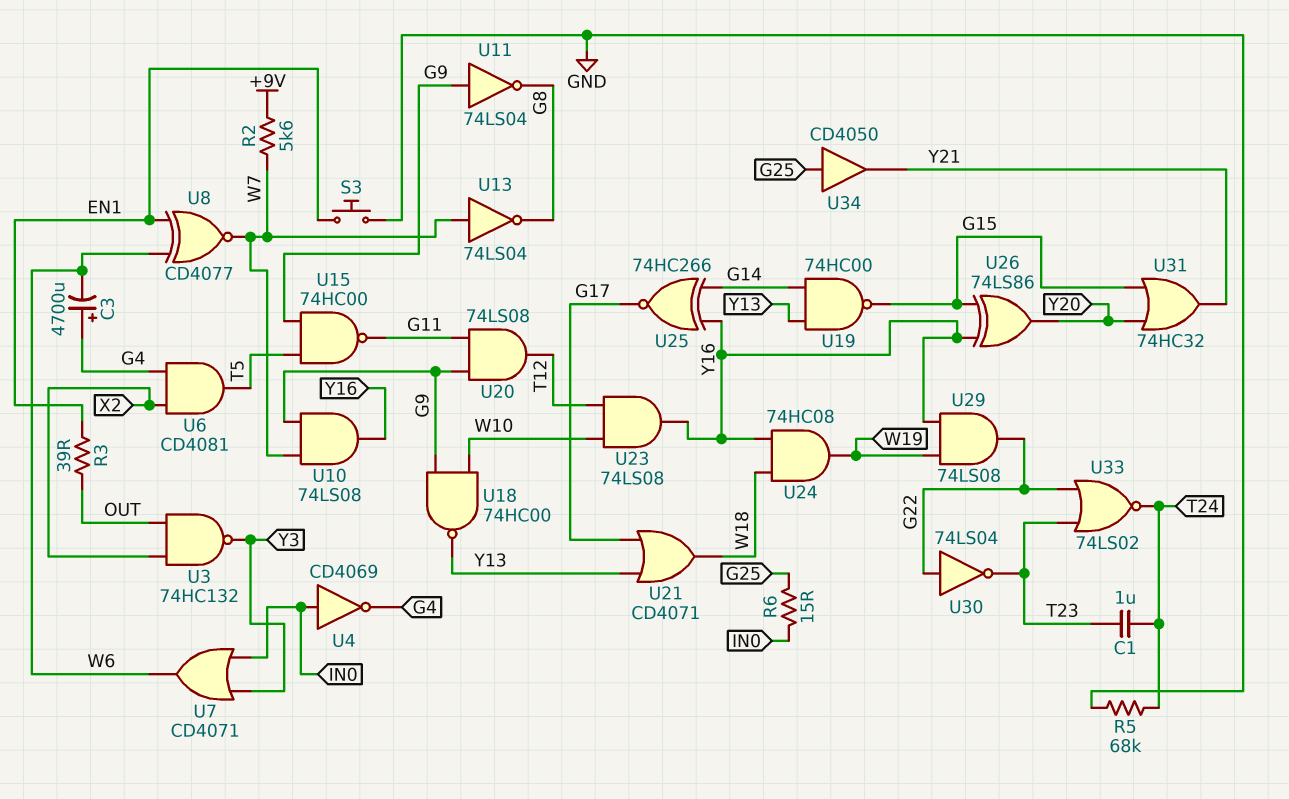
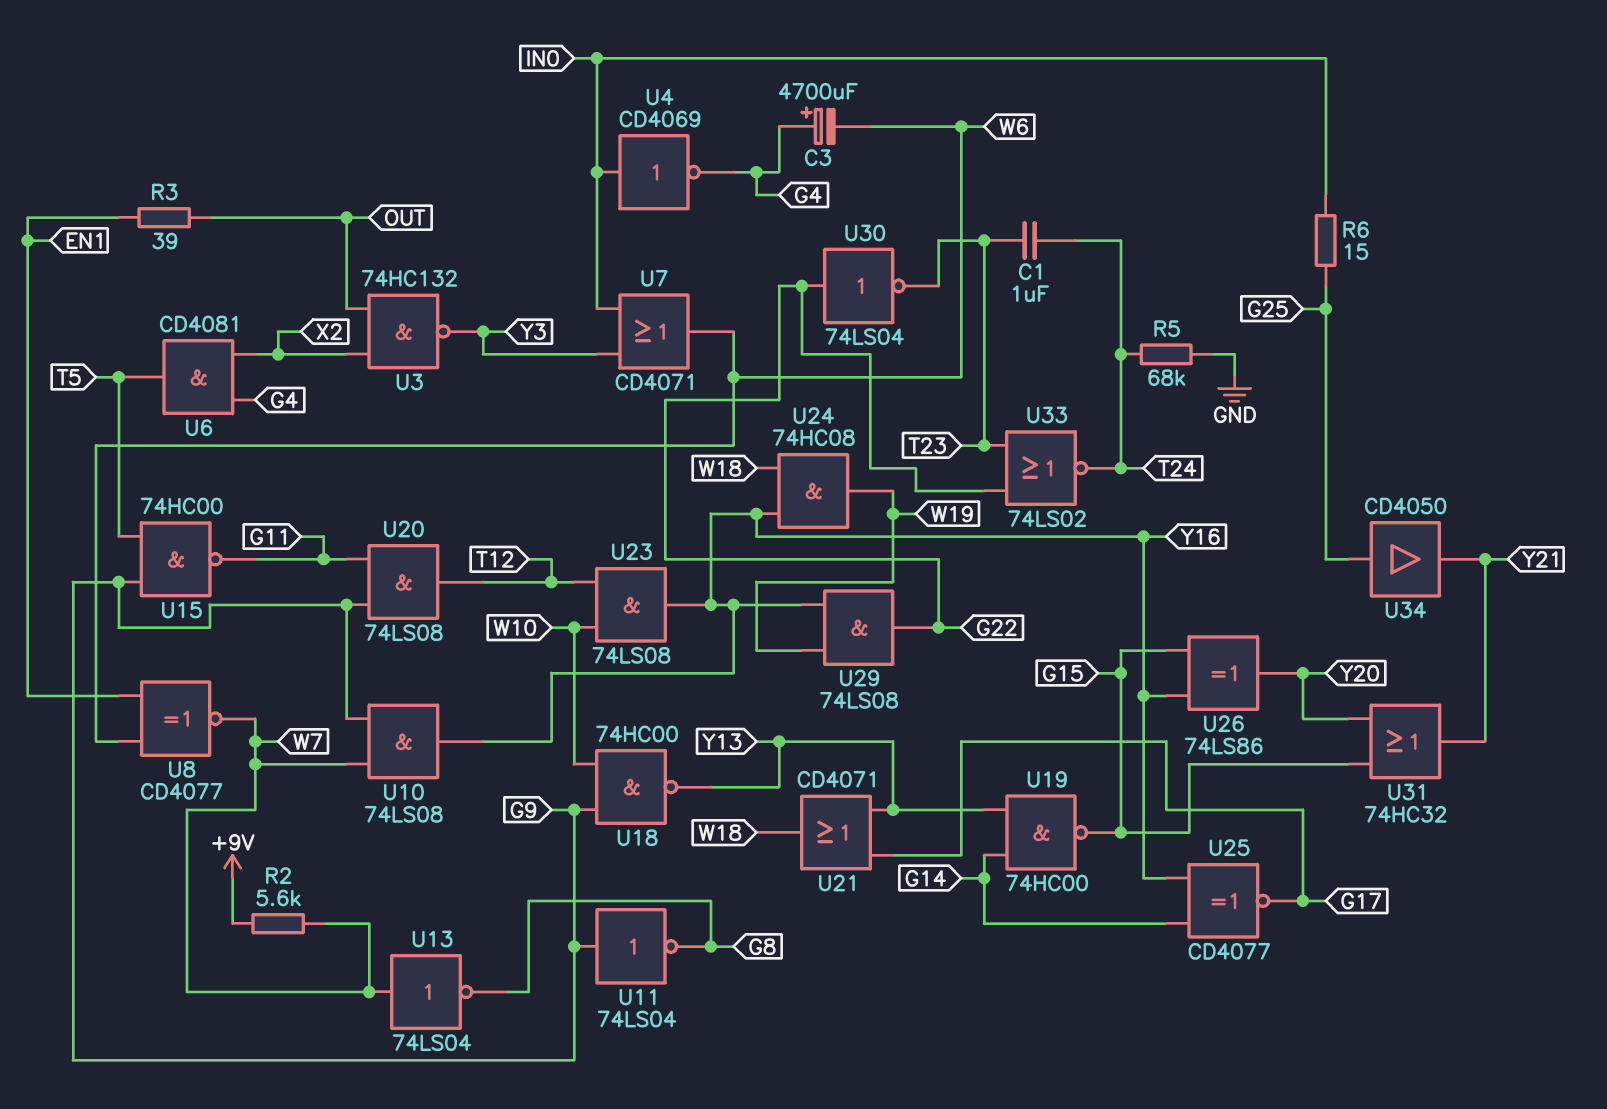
S3: button (EN1, GND) -> none
U25: XNOR 74HC266 (in G14, in Y16, out G17) -> XNOR CD4077 (in G14, in Y16, out G17)

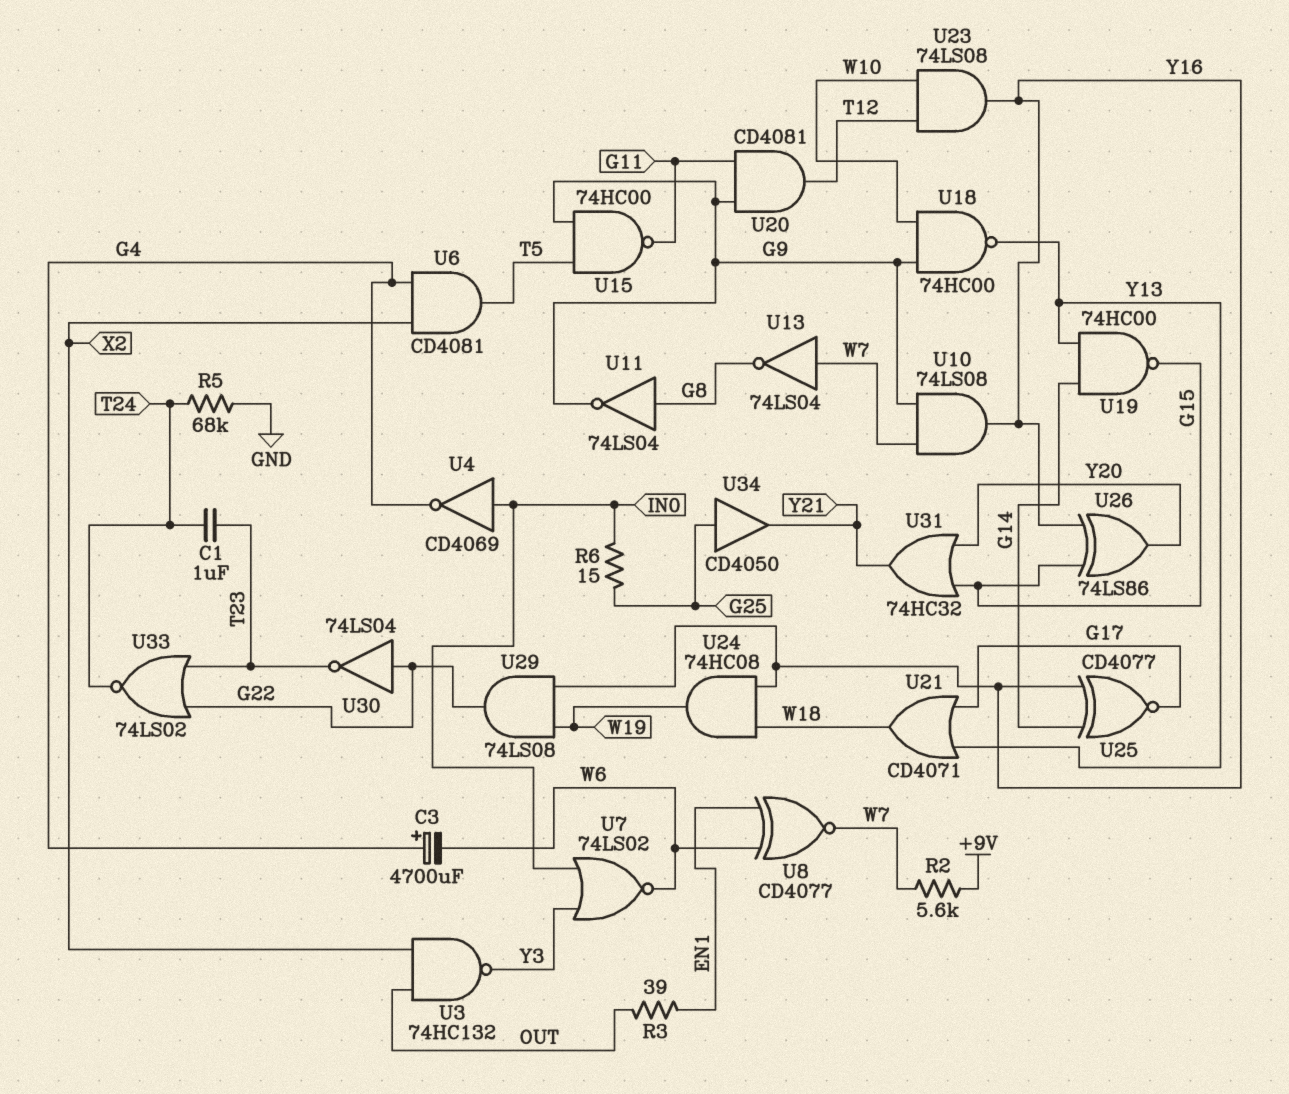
U7: OR CD4071 (in IN0, in Y3, out W6) -> NOR 74LS02 (in IN0, in Y3, out W6)
U11: NOT 74LS04 (in G9, out G8) -> NOT 74LS04 (in G8, out G9)
U20: AND 74LS08 (in G9, in G11, out T12) -> AND CD4081 (in G9, in G11, out T12)

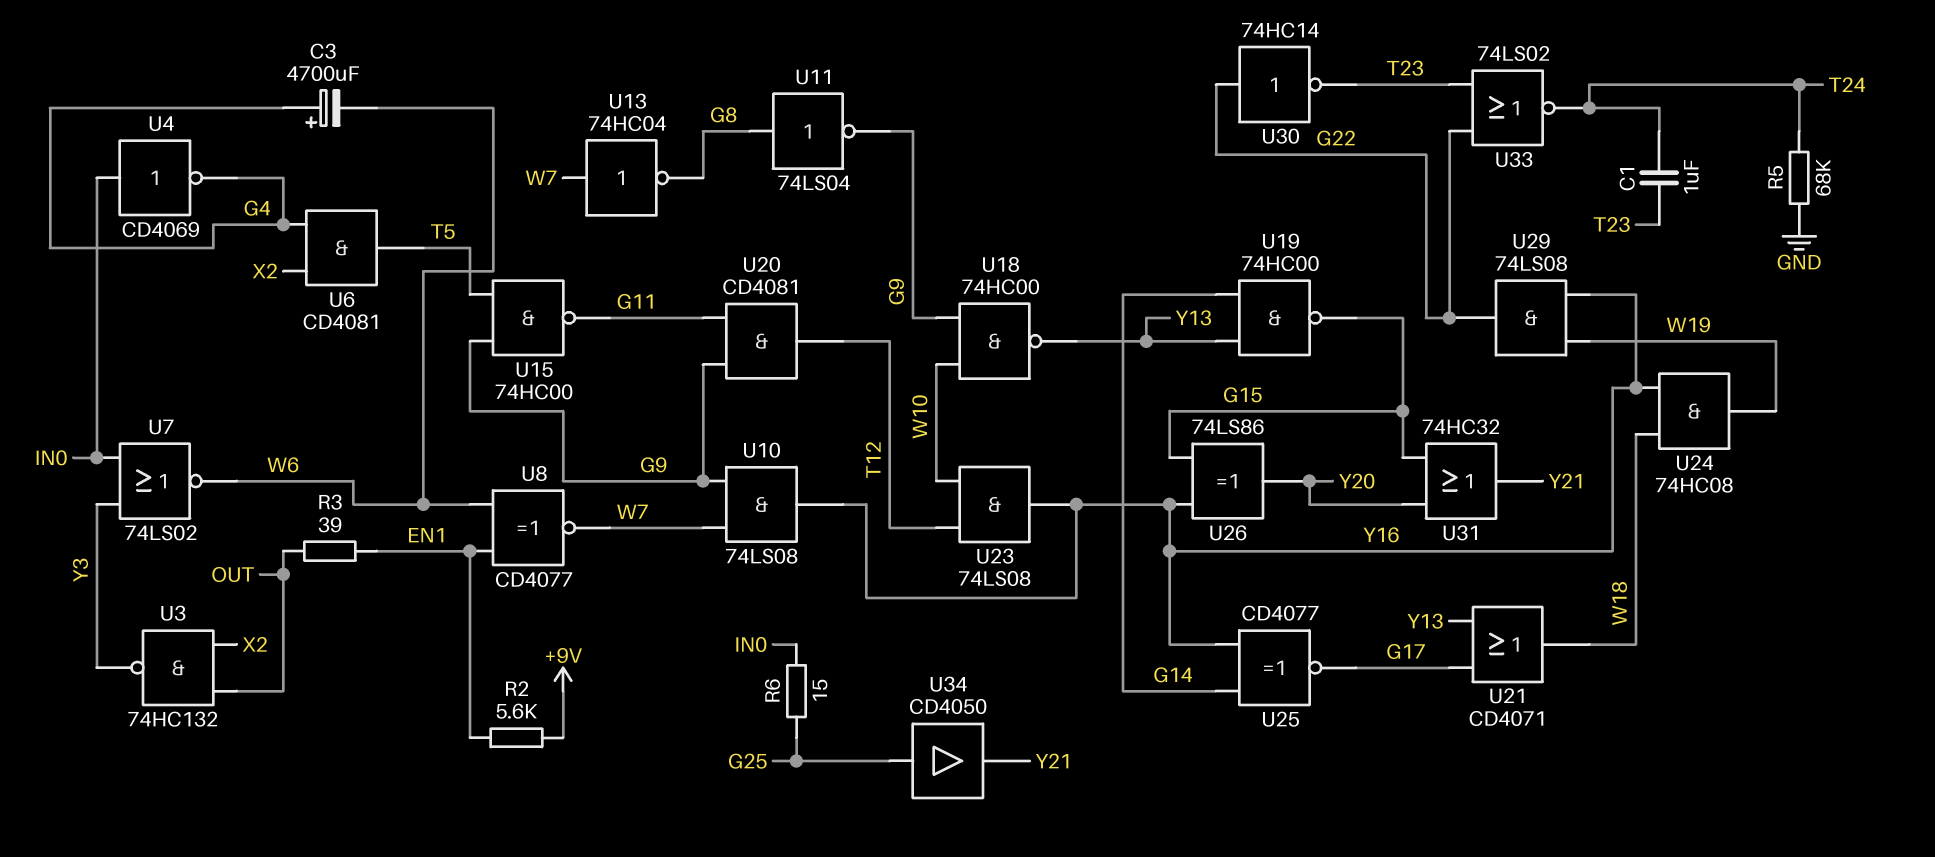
R2: 5.6k (+9V, W7) -> 5.6k (+9V, EN1)
U13: NOT 74LS04 (in W7, out G8) -> NOT 74HC04 (in W7, out G8)
U30: NOT 74LS04 (in G22, out T23) -> NOT 74HC14 (in G22, out T23)

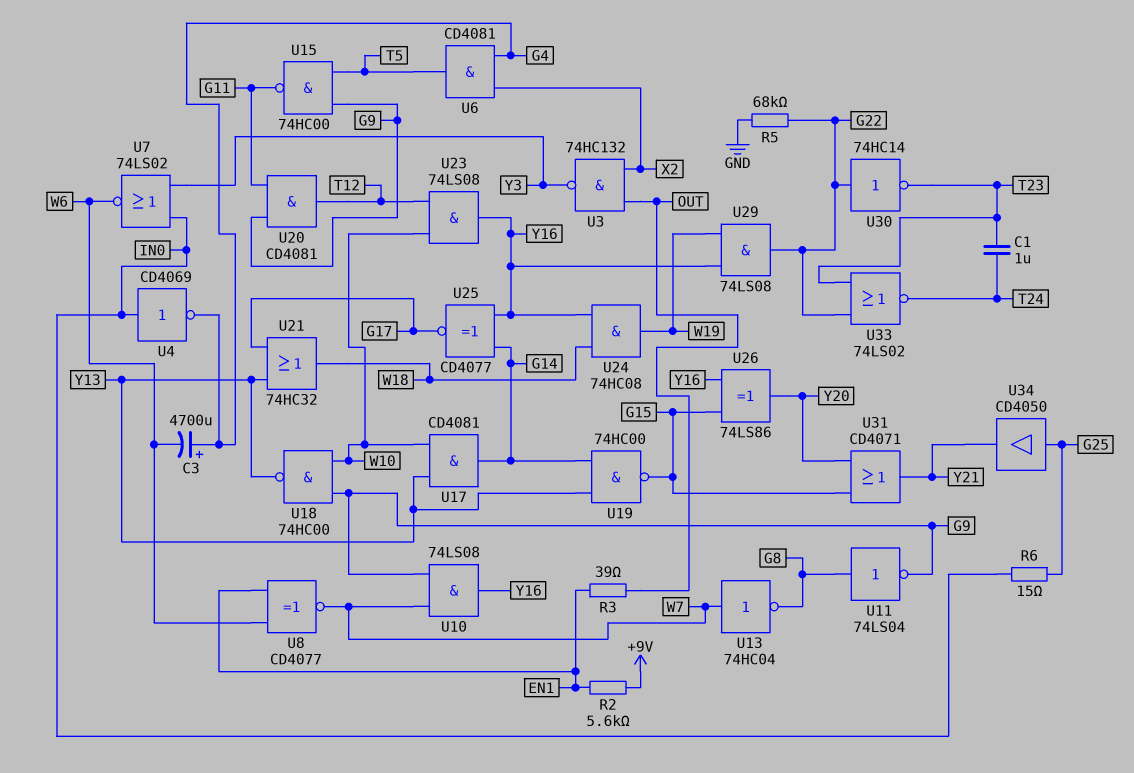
R5: 68k (GND, T24) -> 68k (G22, GND)
U17: none -> AND CD4081 (in W10, in Y13, out G14)
U21: OR CD4071 (in G17, in Y13, out W18) -> OR 74HC32 (in G17, in Y13, out W18)
U31: OR 74HC32 (in G15, in Y20, out Y21) -> OR CD4071 (in G15, in Y20, out Y21)

